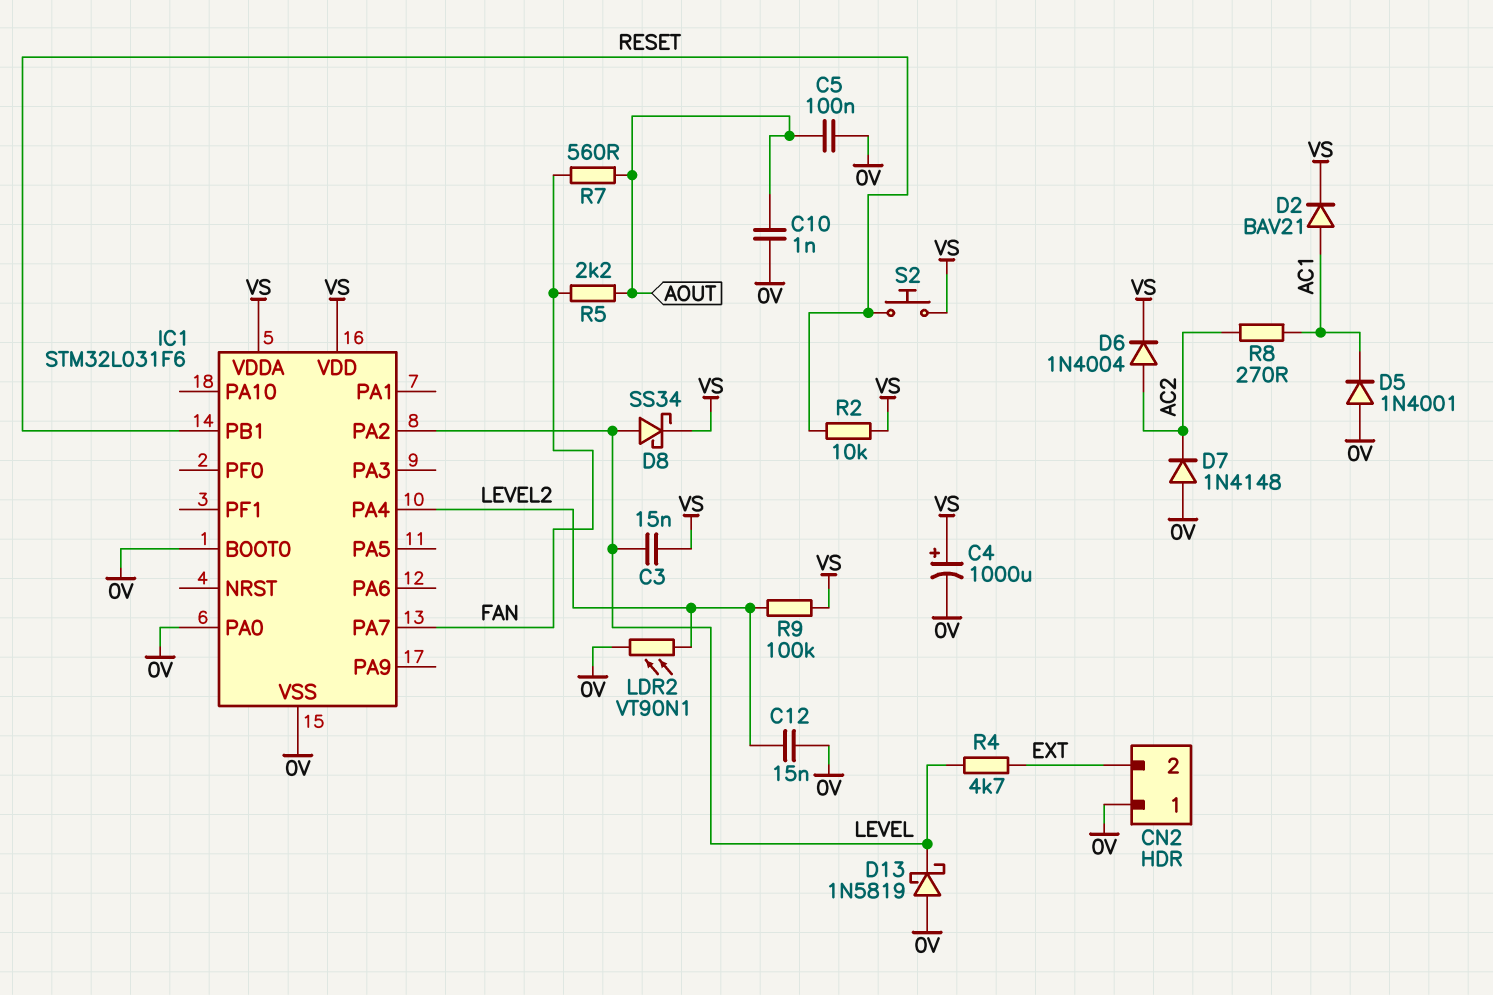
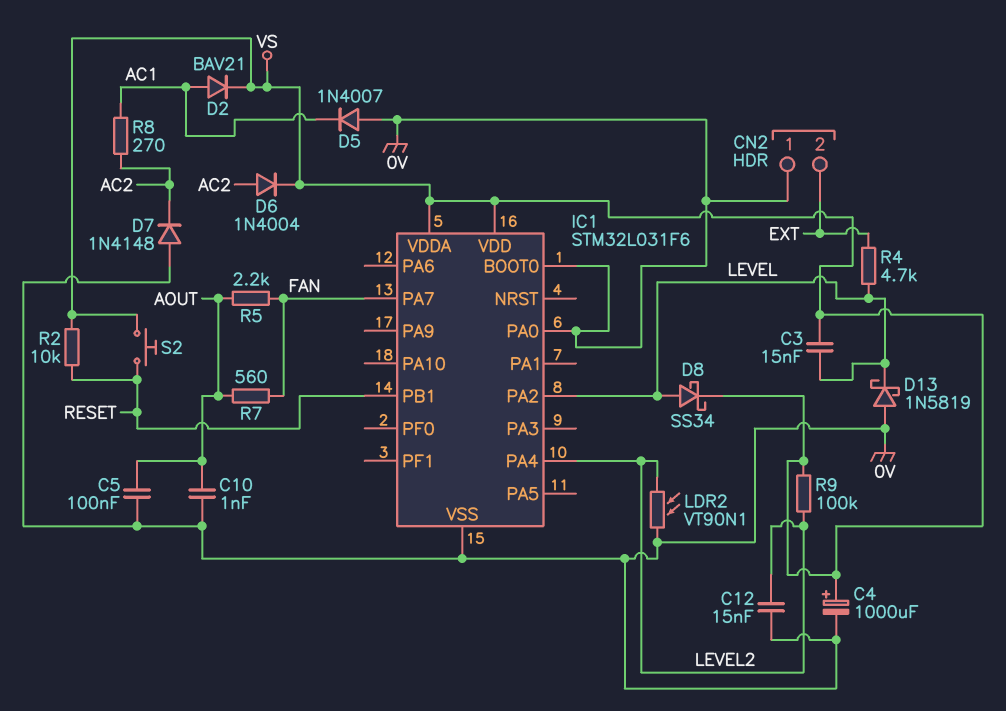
D5: diode 1N4001 (A 0V, K AC1) -> diode 1N4007 (A 0V, K AC1)

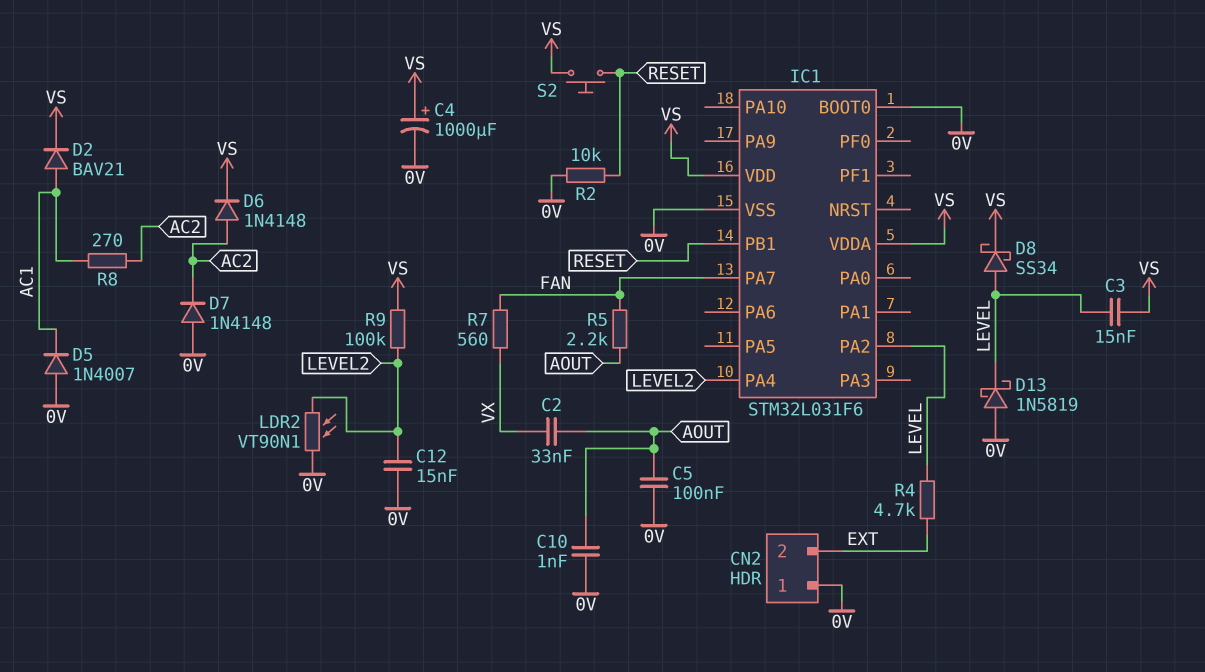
C2: none -> 33nF (AOUT, VX)
D6: diode 1N4004 (A AC2, K VS) -> diode 1N4148 (A AC2, K VS)
IC1 pin PA0: 0V -> none
R2: 10k (RESET, VS) -> 10k (0V, RESET)
R7: 560 (AOUT, FAN) -> 560 (FAN, VX)

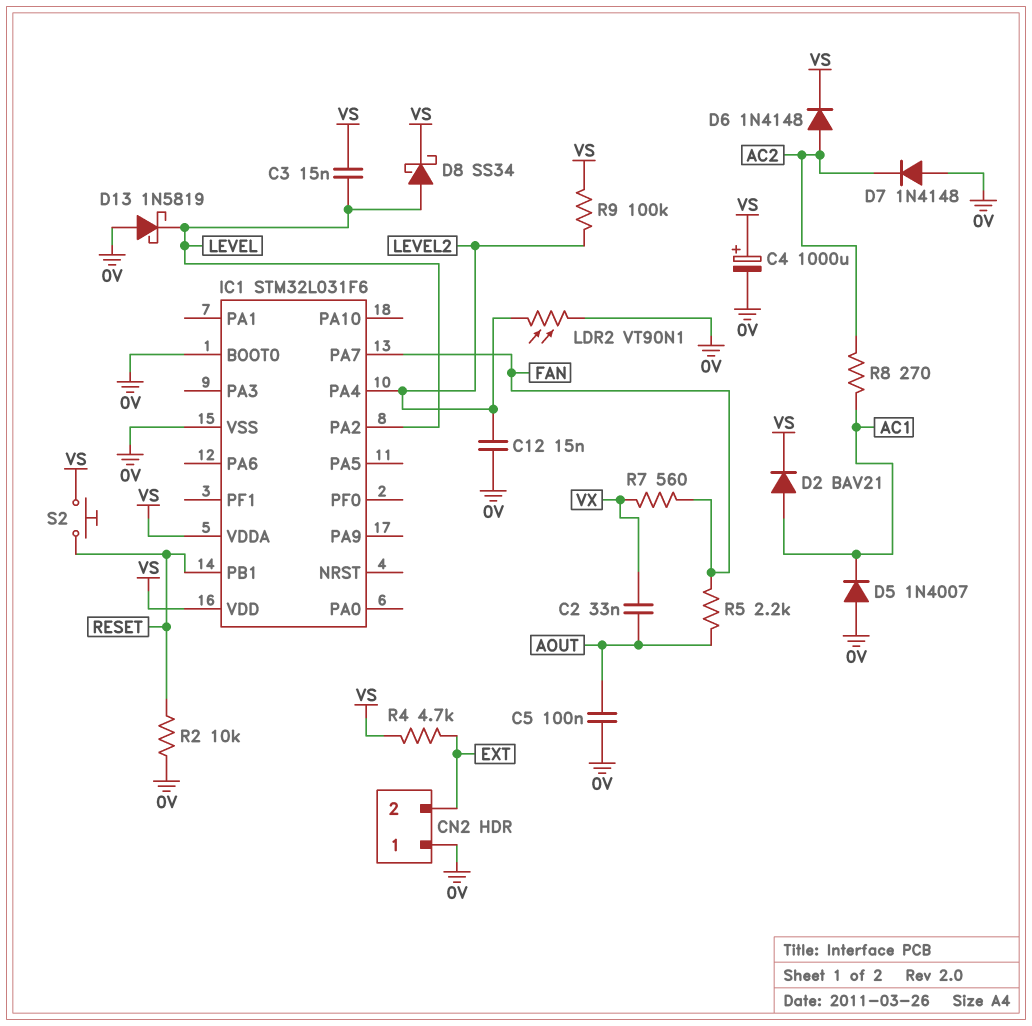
C10: 1nF (0V, AOUT) -> none
R4: 4.7k (EXT, LEVEL) -> 4.7k (EXT, VS)

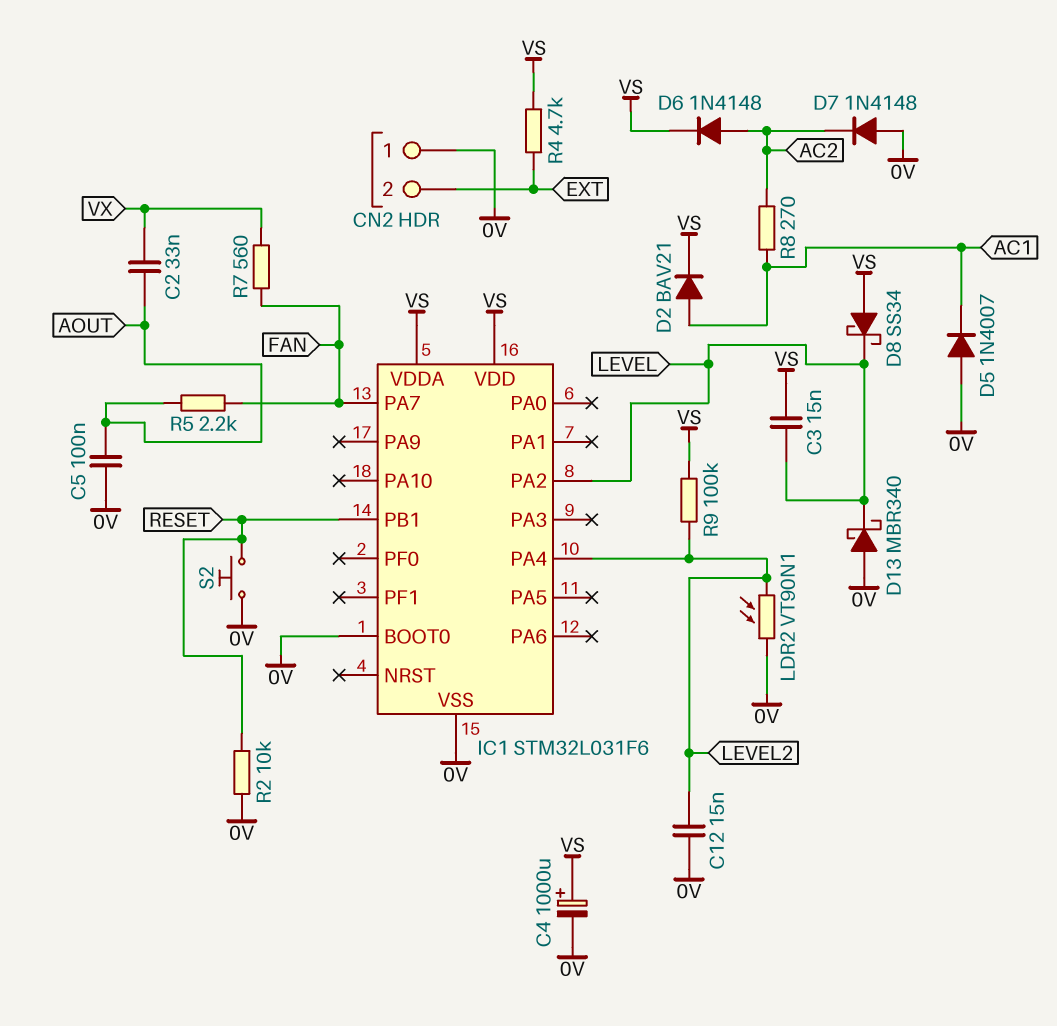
D8: schottky SS34 (A LEVEL, K VS) -> schottky SS34 (A VS, K LEVEL)
D13: schottky 1N5819 (A 0V, K LEVEL) -> schottky MBR340 (A 0V, K LEVEL)
S2: button (RESET, VS) -> button (0V, RESET)

